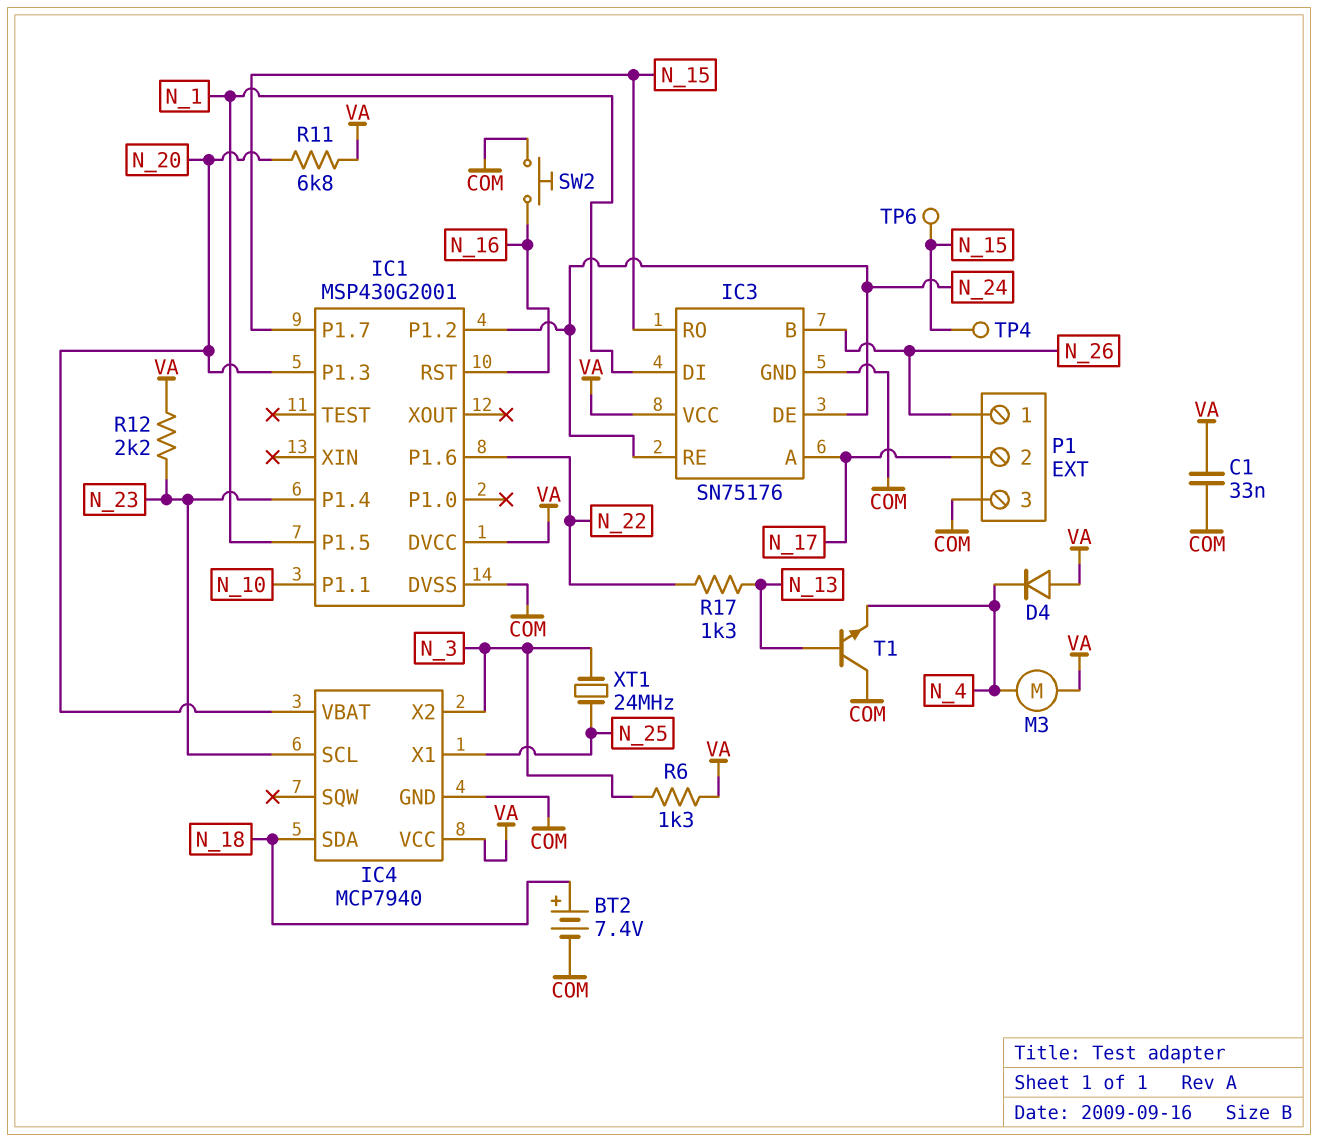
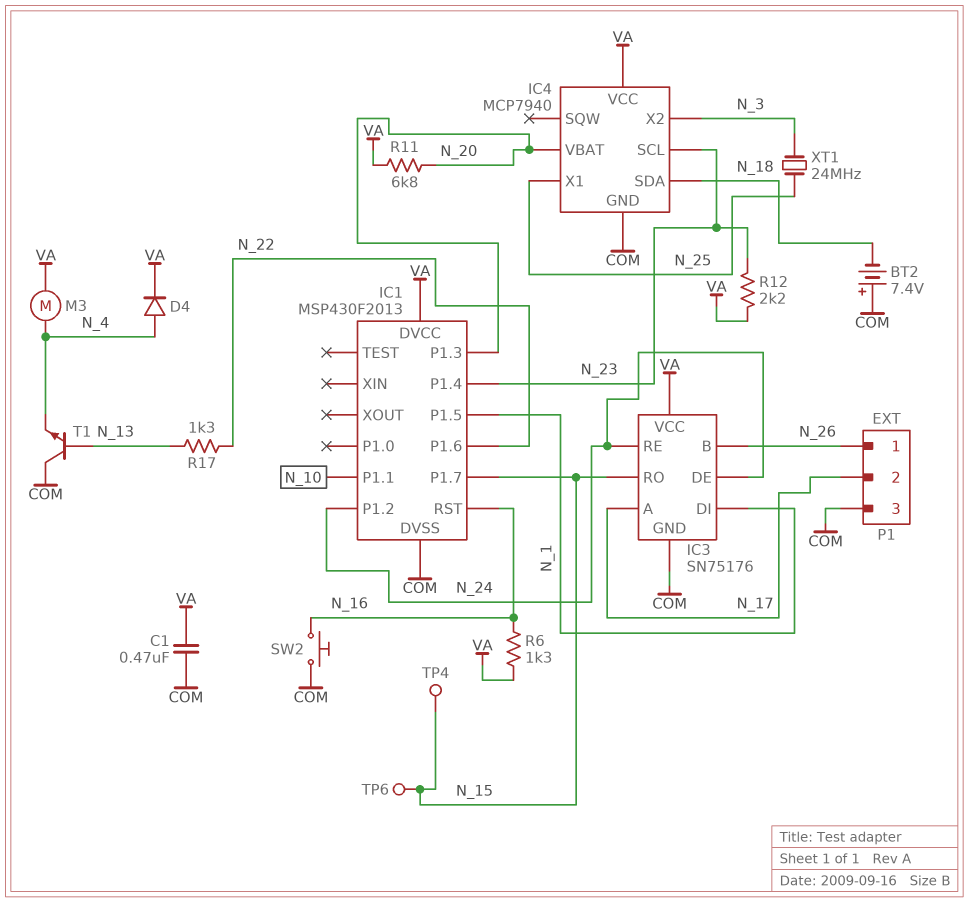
BT2: 7.4V (plus N_18, minus COM) -> 7.4V (plus COM, minus N_18)
C1: 33nF (COM, VA) -> 470nF (COM, VA)
D4: diode (A VA, K N_4) -> diode (A N_4, K VA)
IC1: MSP430G2001 -> MSP430F2013
R6: 1.3k (N_3, VA) -> 1.3k (N_16, VA)

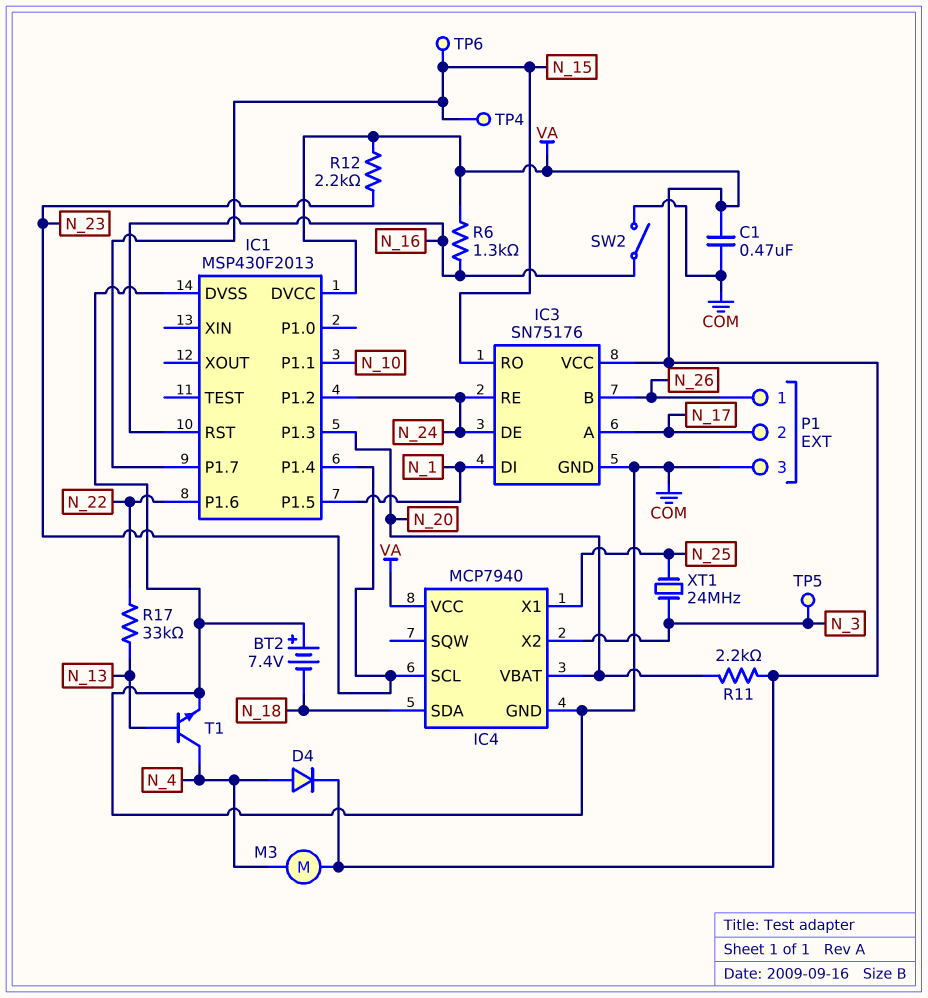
R11: 6.8k (N_20, VA) -> 2.2k (N_20, VA)
R17: 1.3k (N_13, N_22) -> 33k (N_13, N_22)
SW2: button (COM, N_16) -> switch (COM, N_16)
T1: NPN (B N_13, C COM, E N_4) -> NPN (B N_13, C N_4, E COM)
TP5: none -> test point (N_3)

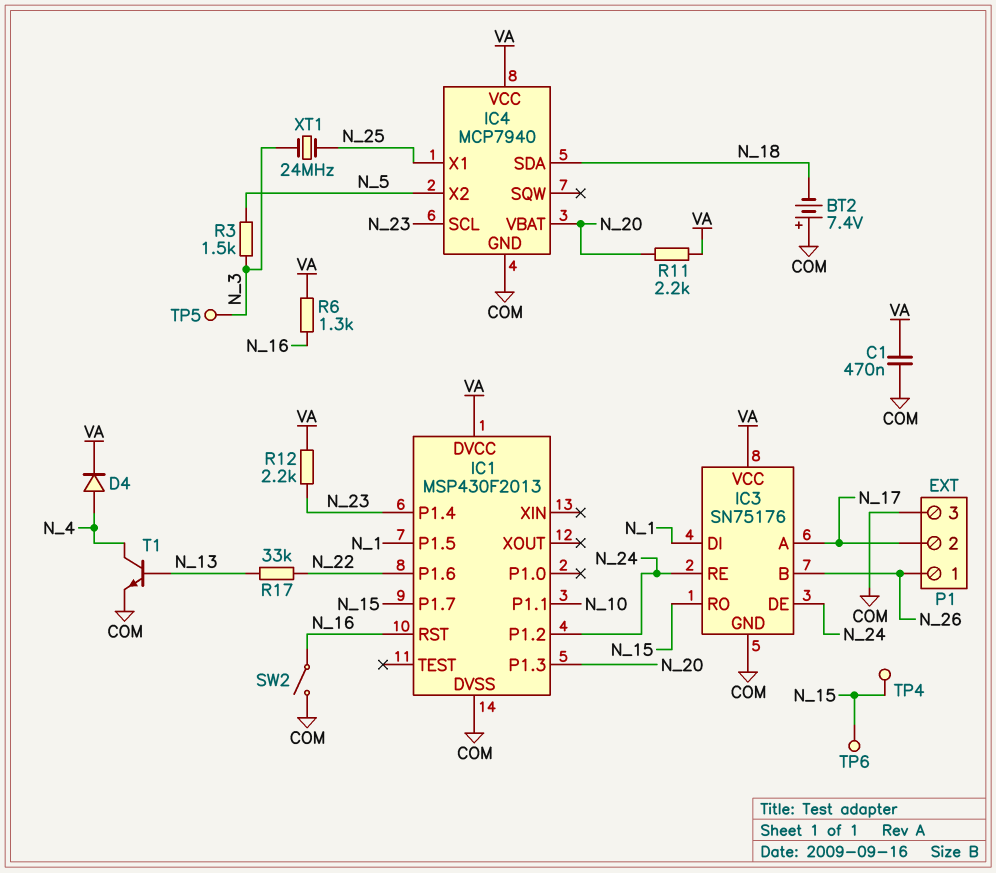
IC4 pin X2: N_3 -> N_5
M3: motor (N_4, VA) -> none
R3: none -> 1.5k (N_3, N_5)

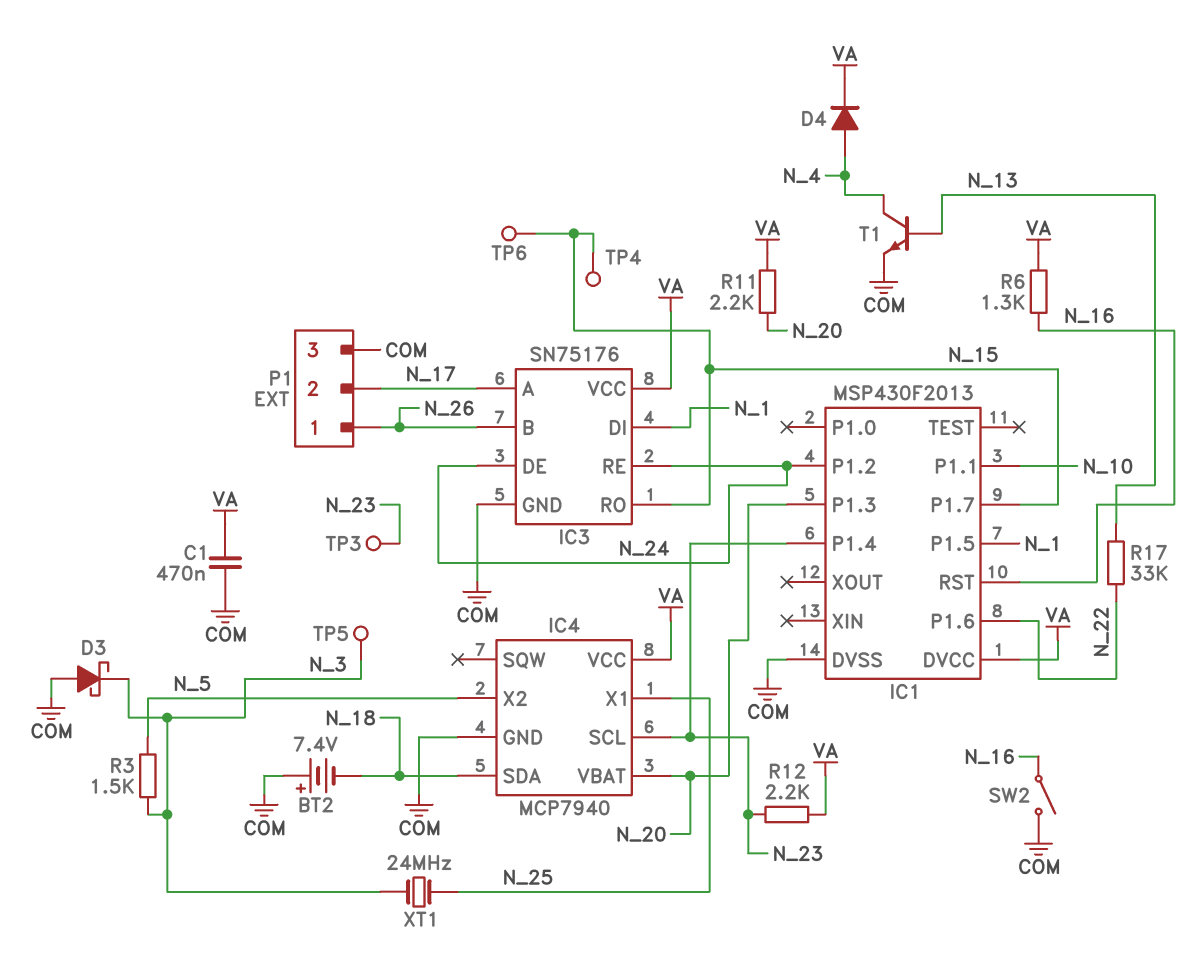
D3: none -> schottky (A COM, K N_3)
TP3: none -> test point (N_23)

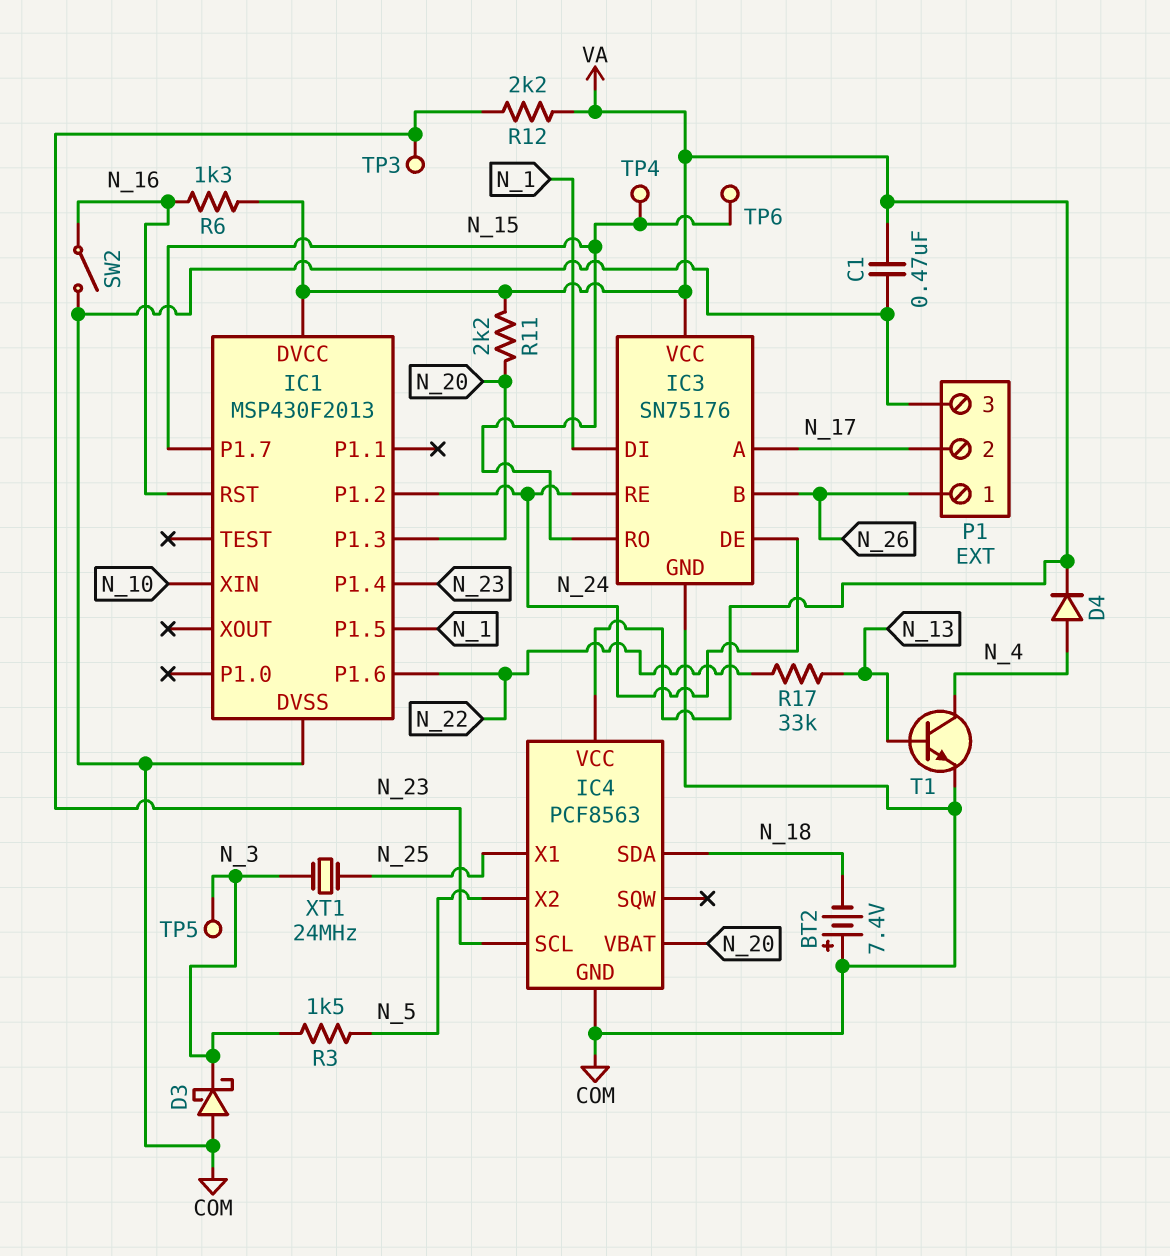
IC1 pin P1.1: N_10 -> none
IC1 pin XIN: none -> N_10
IC4: MCP7940 -> PCF8563

